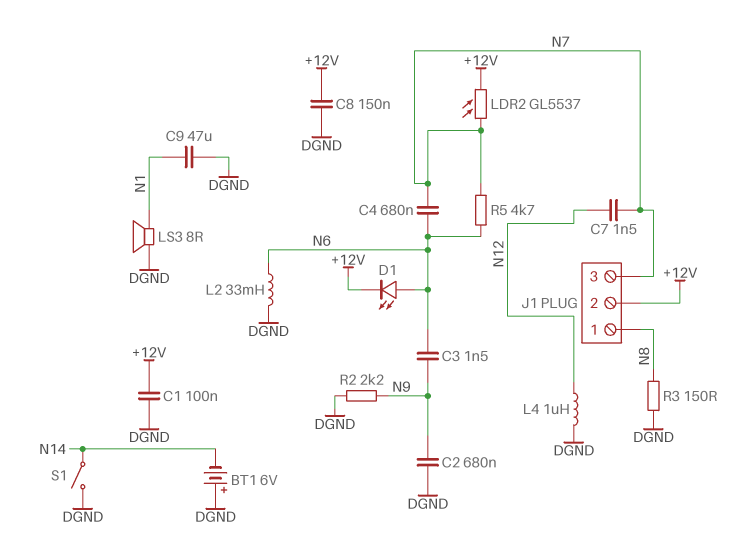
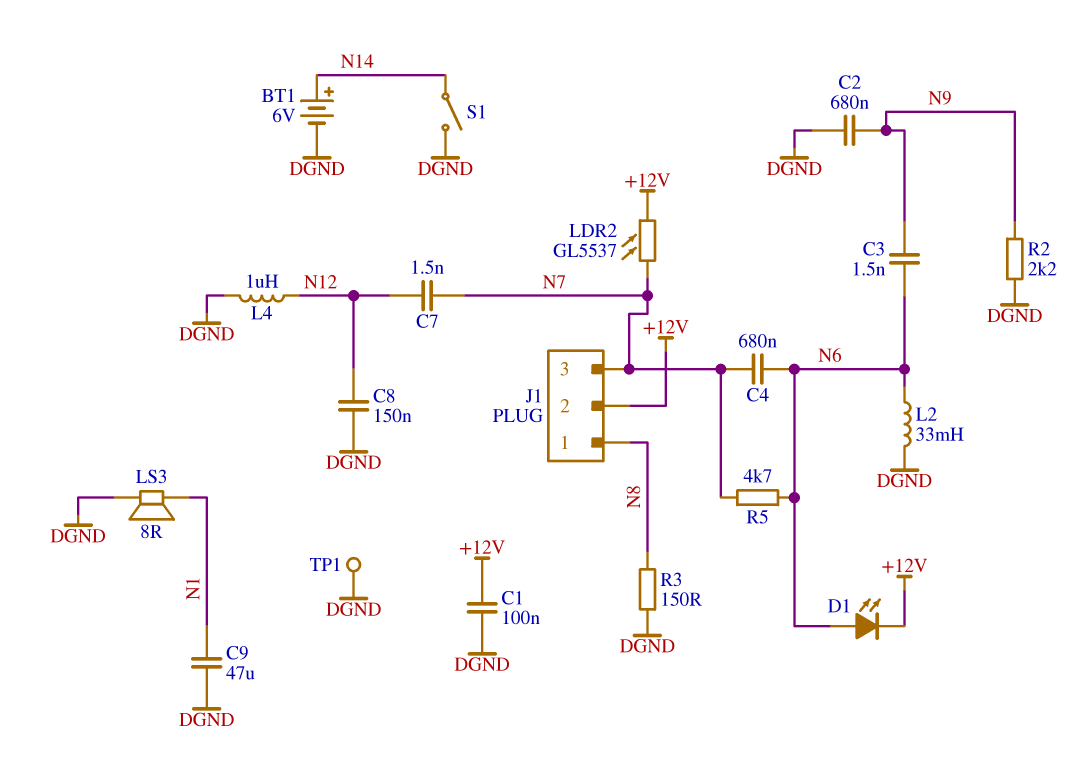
BT1: 6V (plus DGND, minus N14) -> 6V (plus N14, minus DGND)
C8: 150nF (+12V, DGND) -> 150nF (DGND, N12)
TP1: none -> test point (DGND)

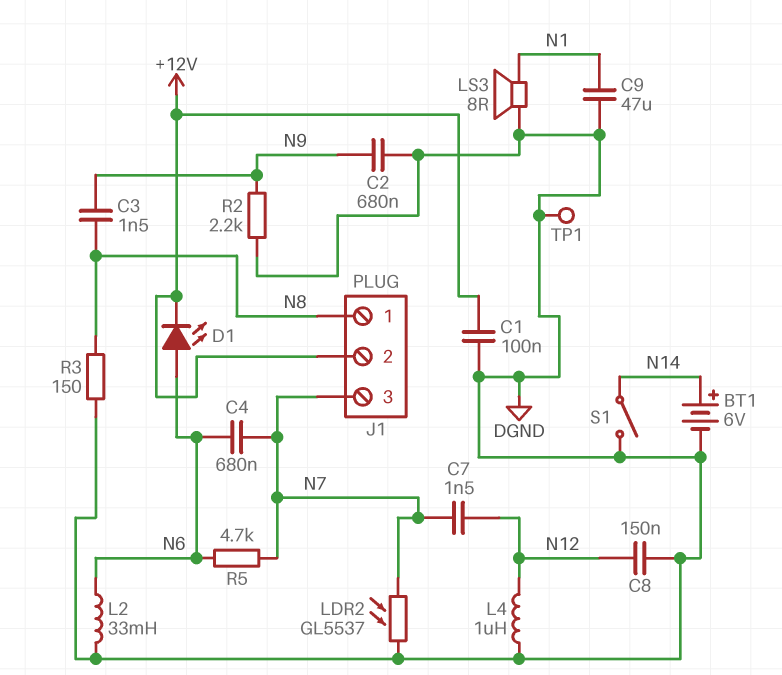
C3: 1.5nF (N6, N9) -> 1.5nF (N8, N9)
LDR2: GL5537 (+12V, N7) -> GL5537 (DGND, N7)

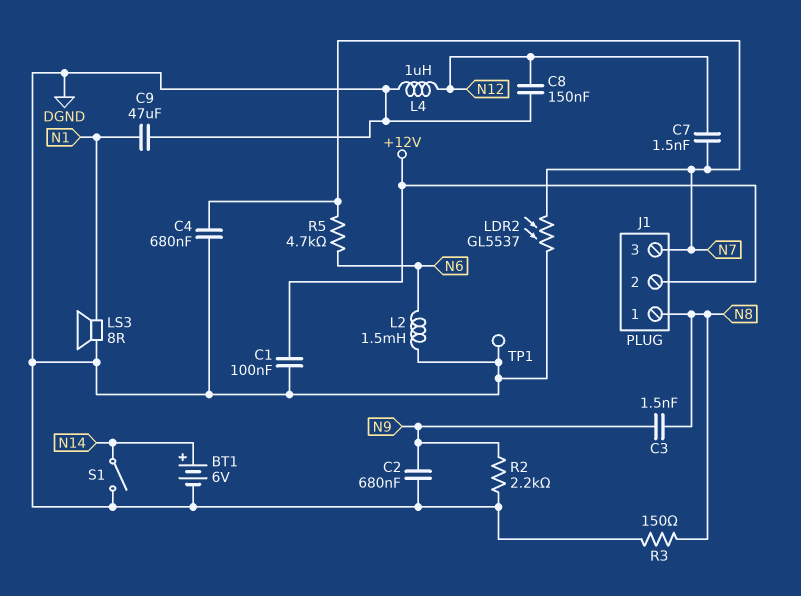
C4: 680nF (N6, N7) -> 680nF (DGND, N7)
D1: LED (A N6, K +12V) -> none
L2: 33mH (DGND, N6) -> 1.5mH (DGND, N6)

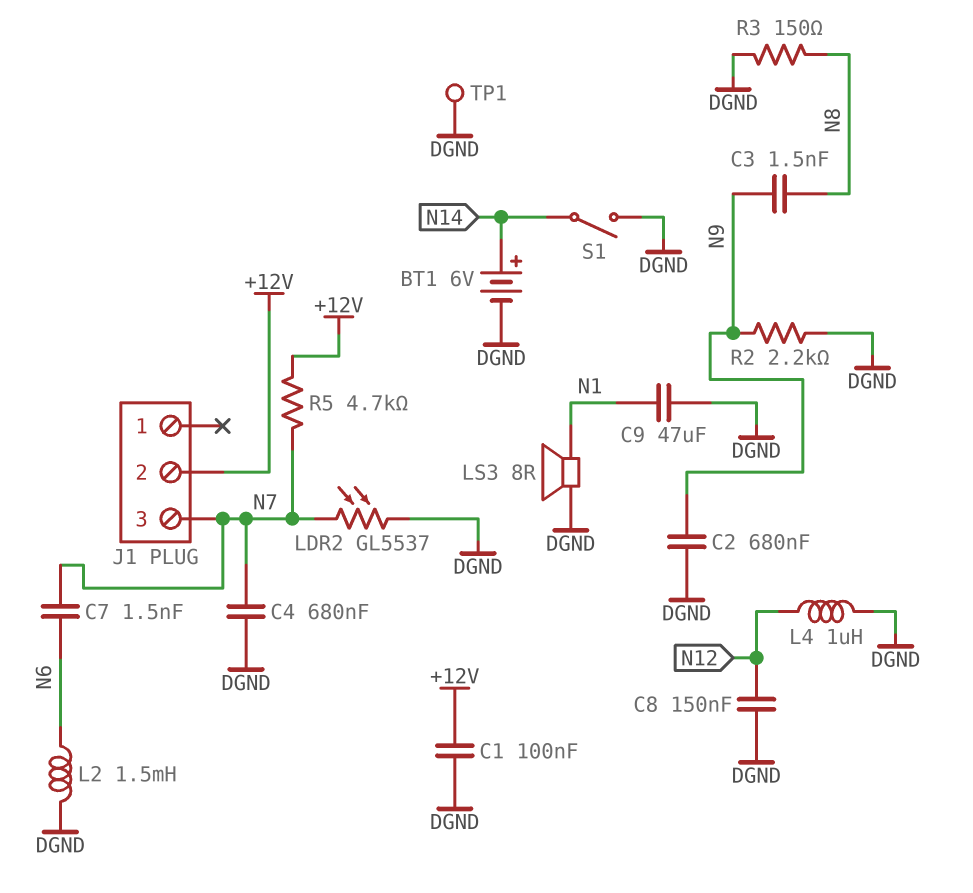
C7: 1.5nF (N7, N12) -> 1.5nF (N6, N7)
J1 pin 1: N8 -> none
R5: 4.7k (N6, N7) -> 4.7k (+12V, N7)

